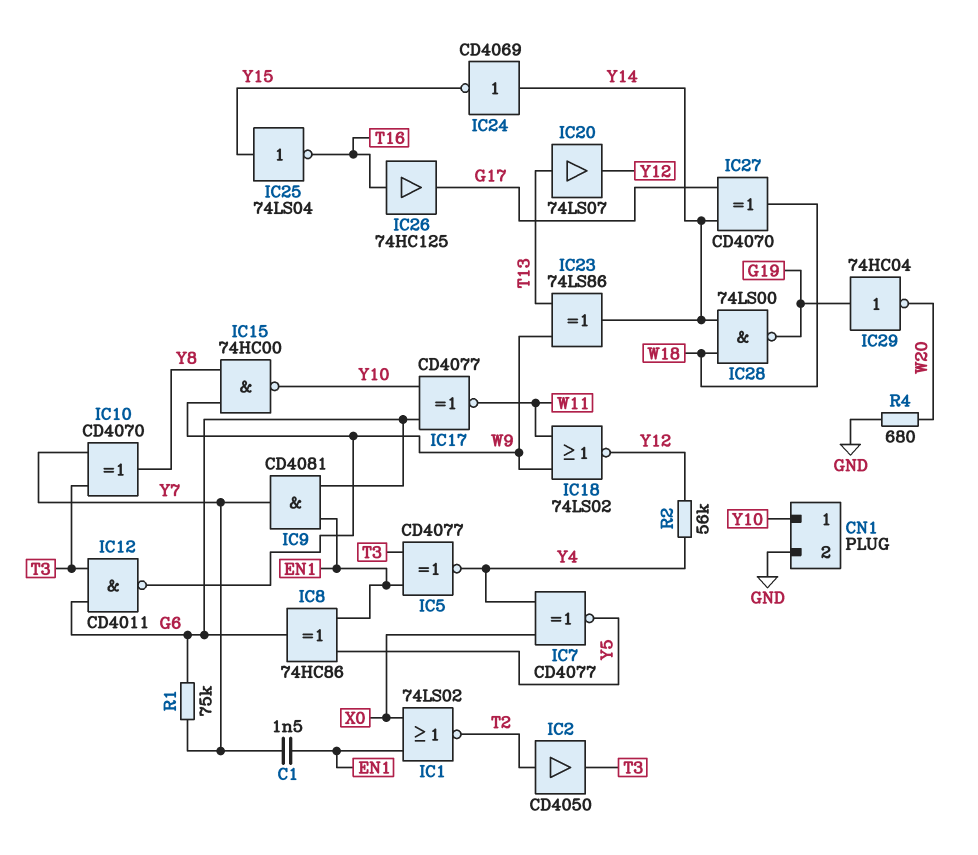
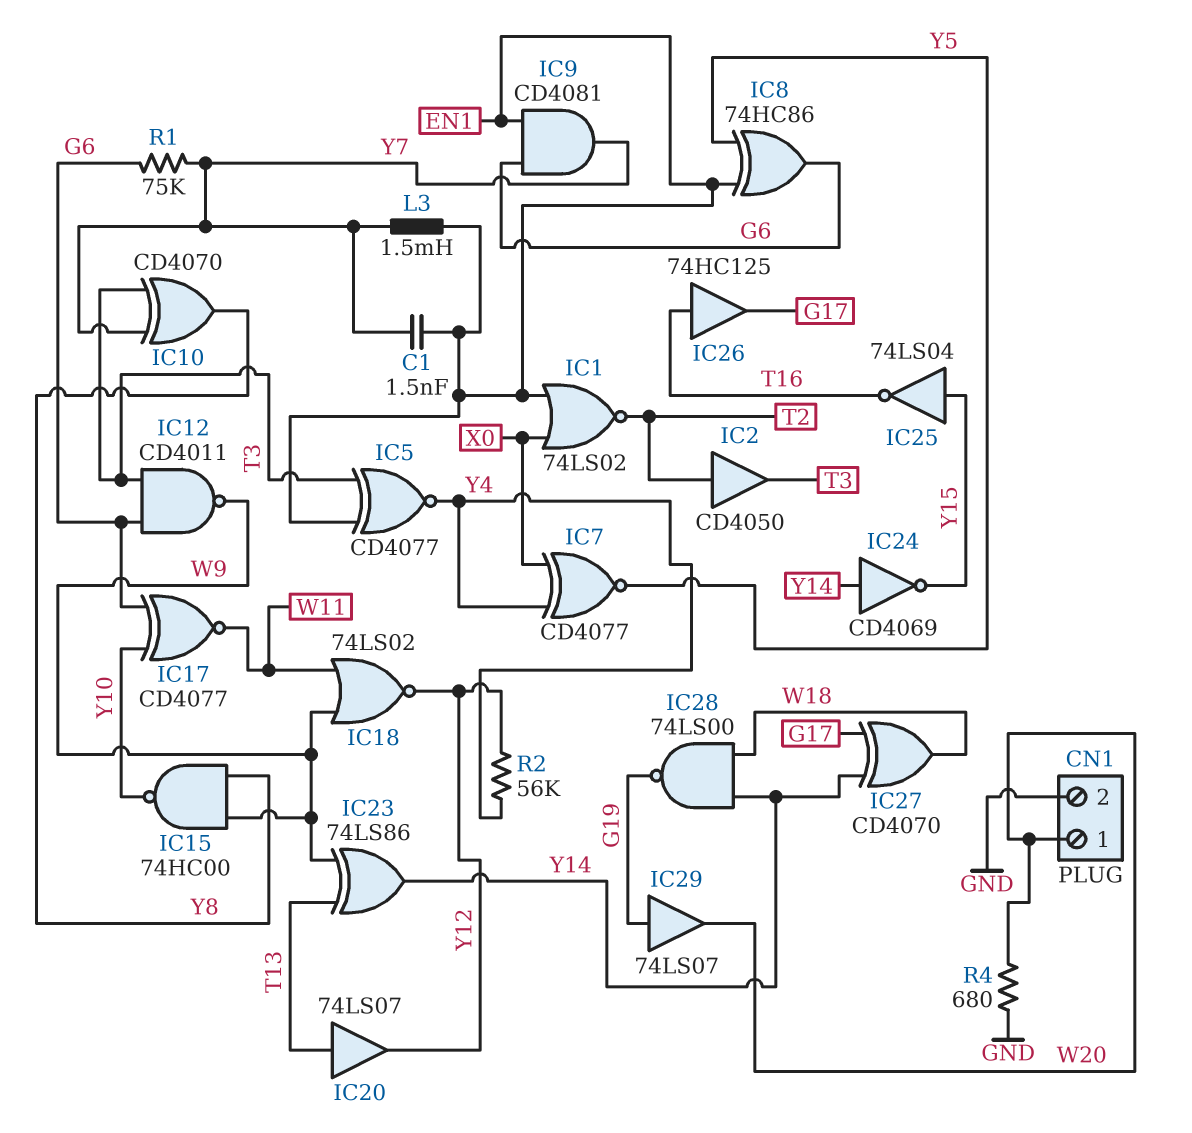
CN1 pin 1: Y10 -> W20
IC29: NOT 74HC04 (in G19, out W20) -> buffer 74LS07 (in G19, out W20)
L3: none -> 1.5mH (EN1, Y7)

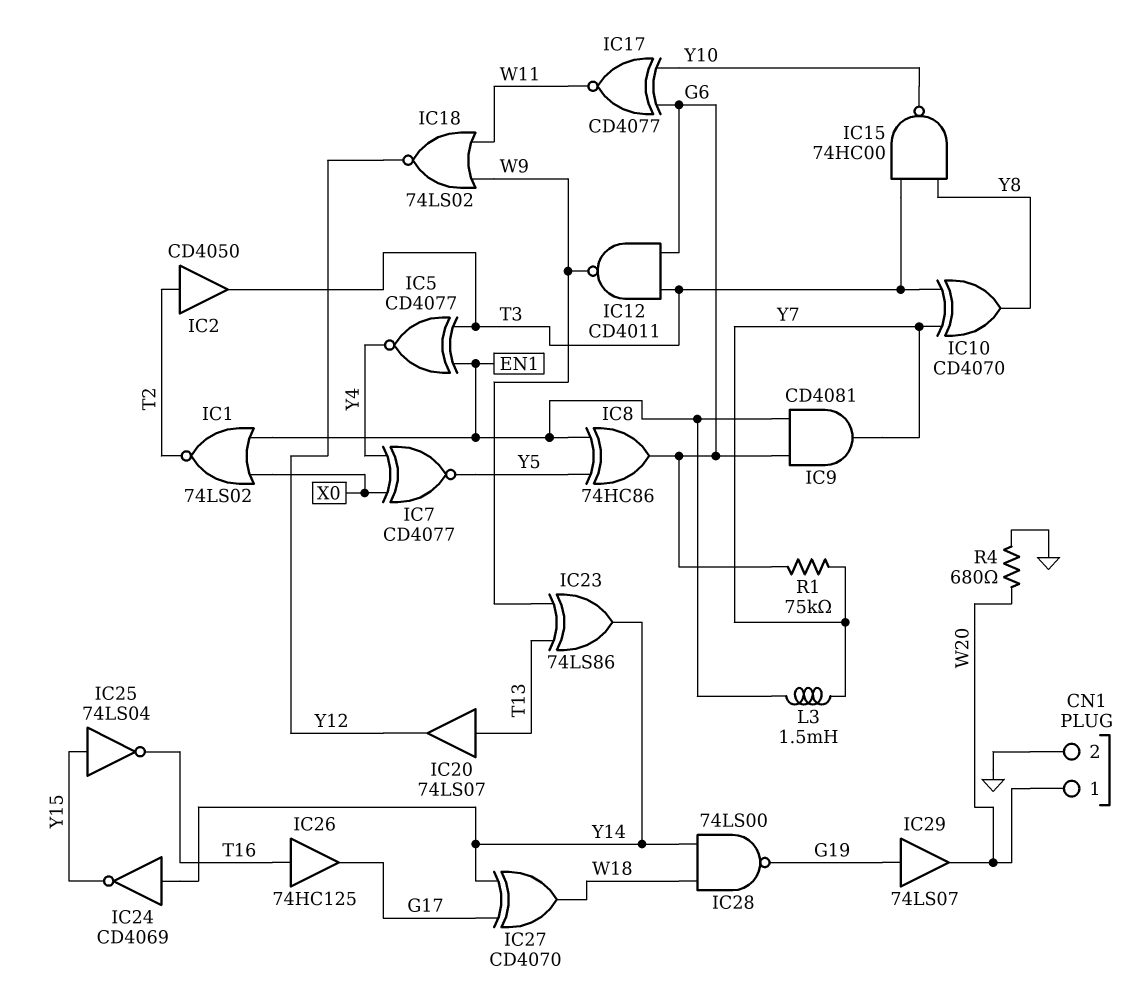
C1: 1.5nF (EN1, Y7) -> none
IC15: NAND 74HC00 (in W9, in Y8, out Y10) -> NAND 74HC00 (in T3, in Y8, out Y10)
R2: 56k (Y4, Y12) -> none

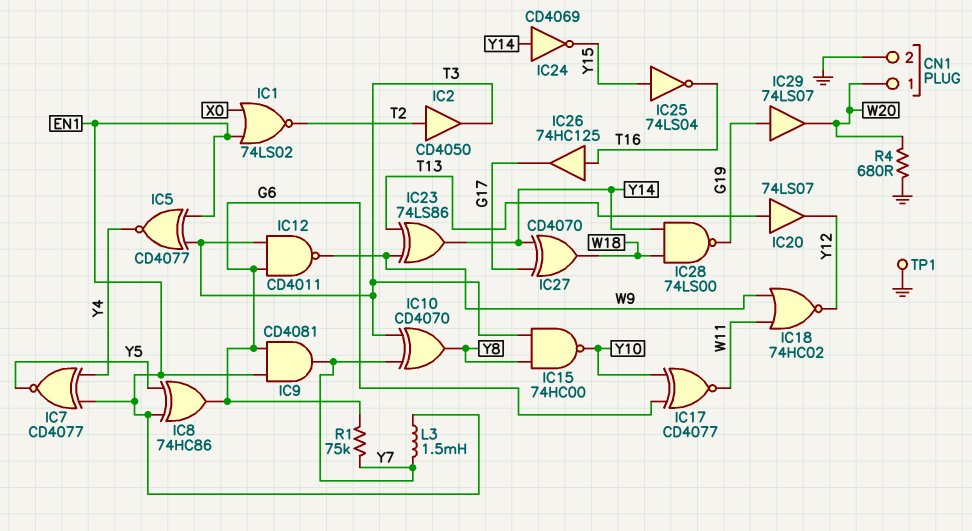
IC7: XNOR CD4077 (in X0, in Y4, out Y5) -> XNOR CD4077 (in EN1, in Y4, out Y5)
IC18: NOR 74LS02 (in W9, in W11, out Y12) -> NOR 74HC02 (in W9, in W11, out Y12)
TP1: none -> test point (GND)

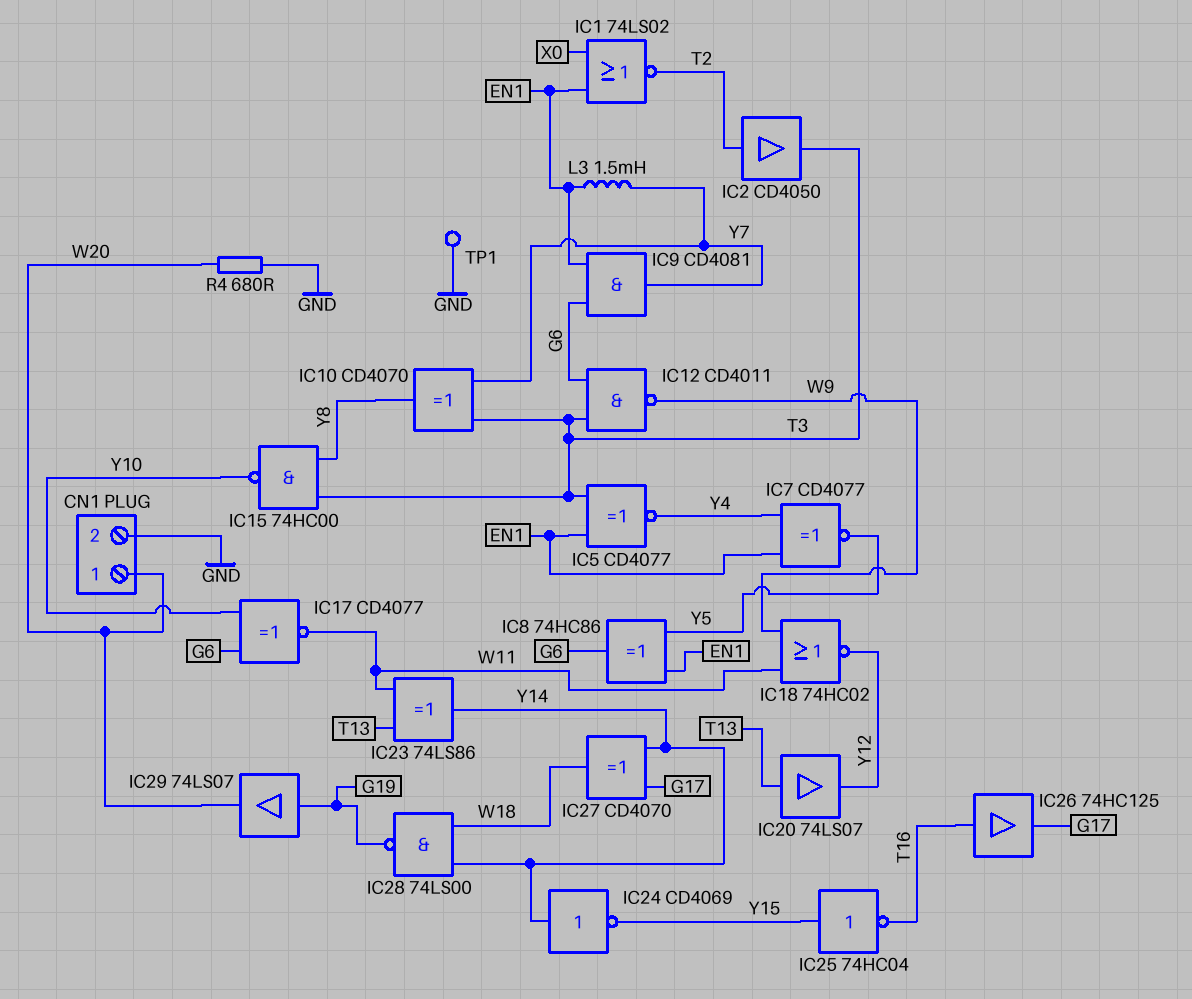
IC23: XOR 74LS86 (in T13, in W9, out Y14) -> XOR 74LS86 (in T13, in W11, out Y14)
IC25: NOT 74LS04 (in Y15, out T16) -> NOT 74HC04 (in Y15, out T16)
R1: 75k (G6, Y7) -> none

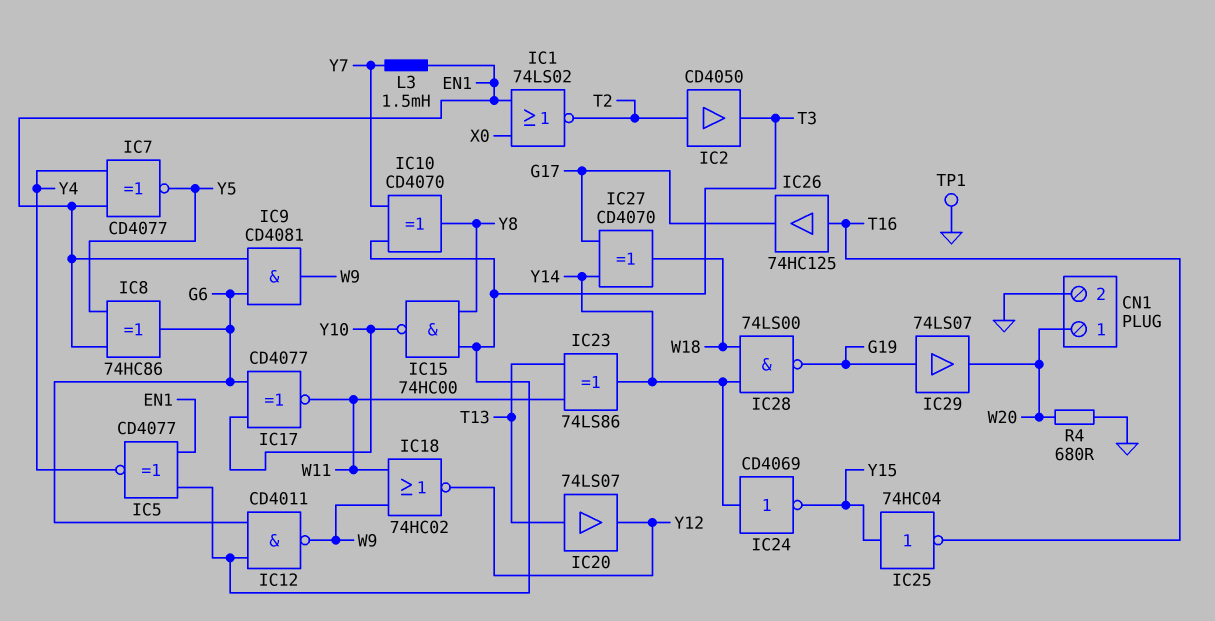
IC9: AND CD4081 (in EN1, in G6, out Y7) -> AND CD4081 (in EN1, in G6, out W9)

